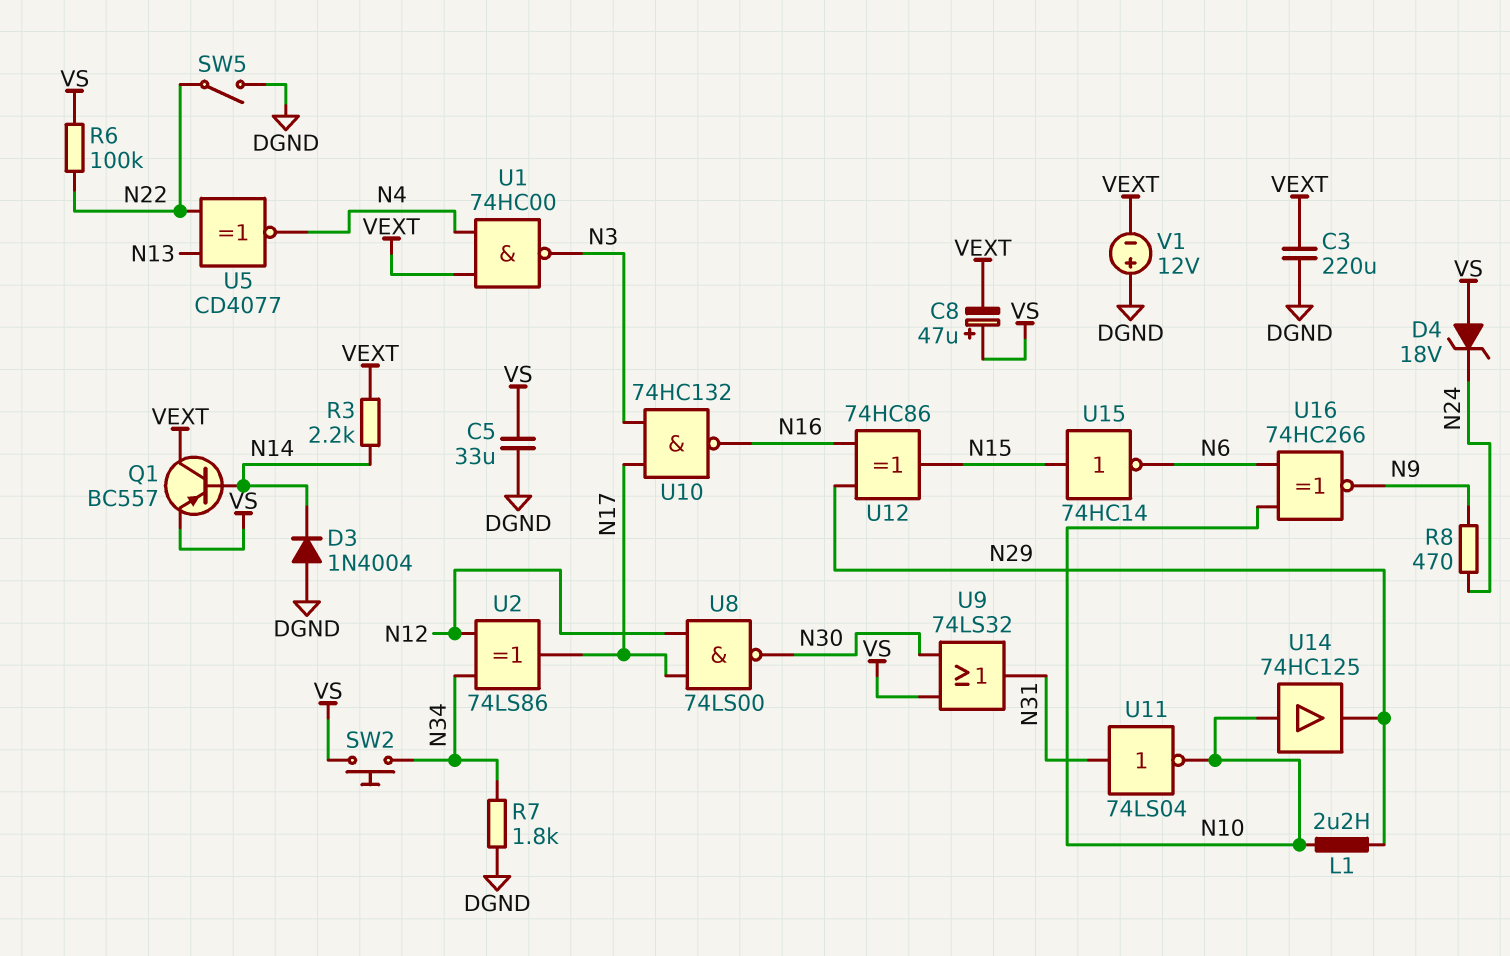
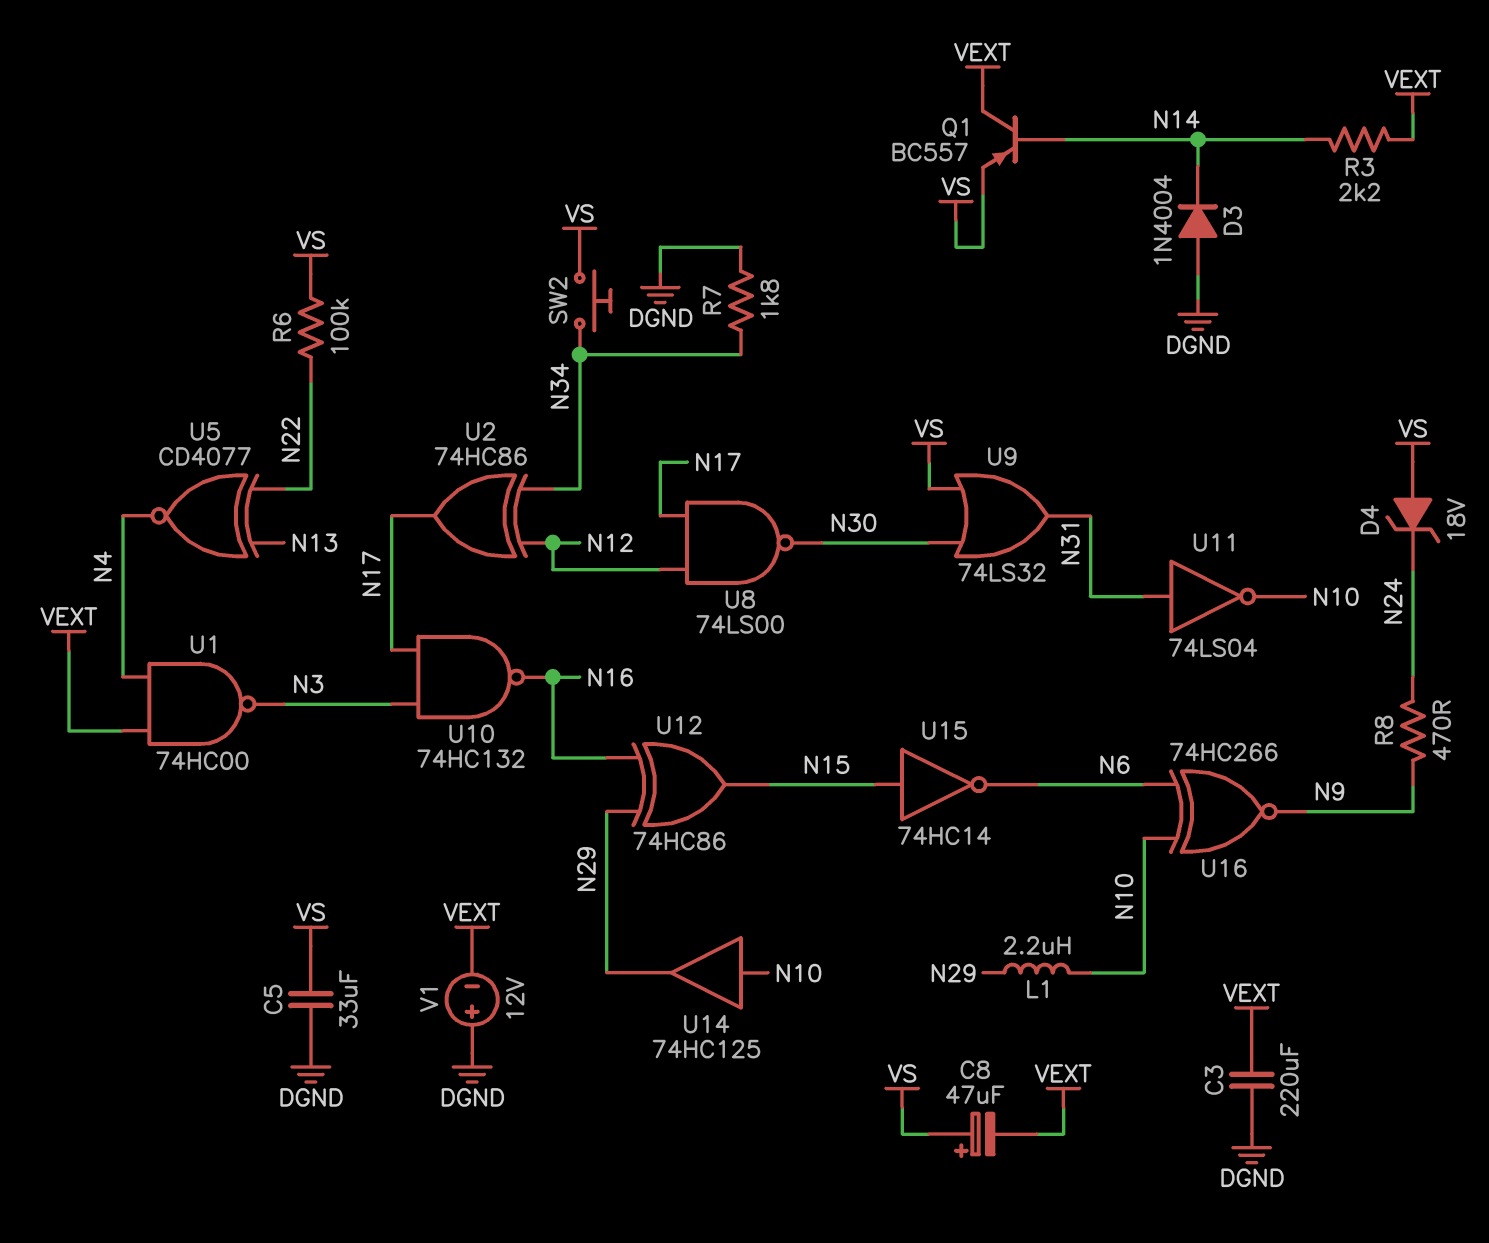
SW5: switch (DGND, N22) -> none
U2: XOR 74LS86 (in N12, in N34, out N17) -> XOR 74HC86 (in N12, in N34, out N17)

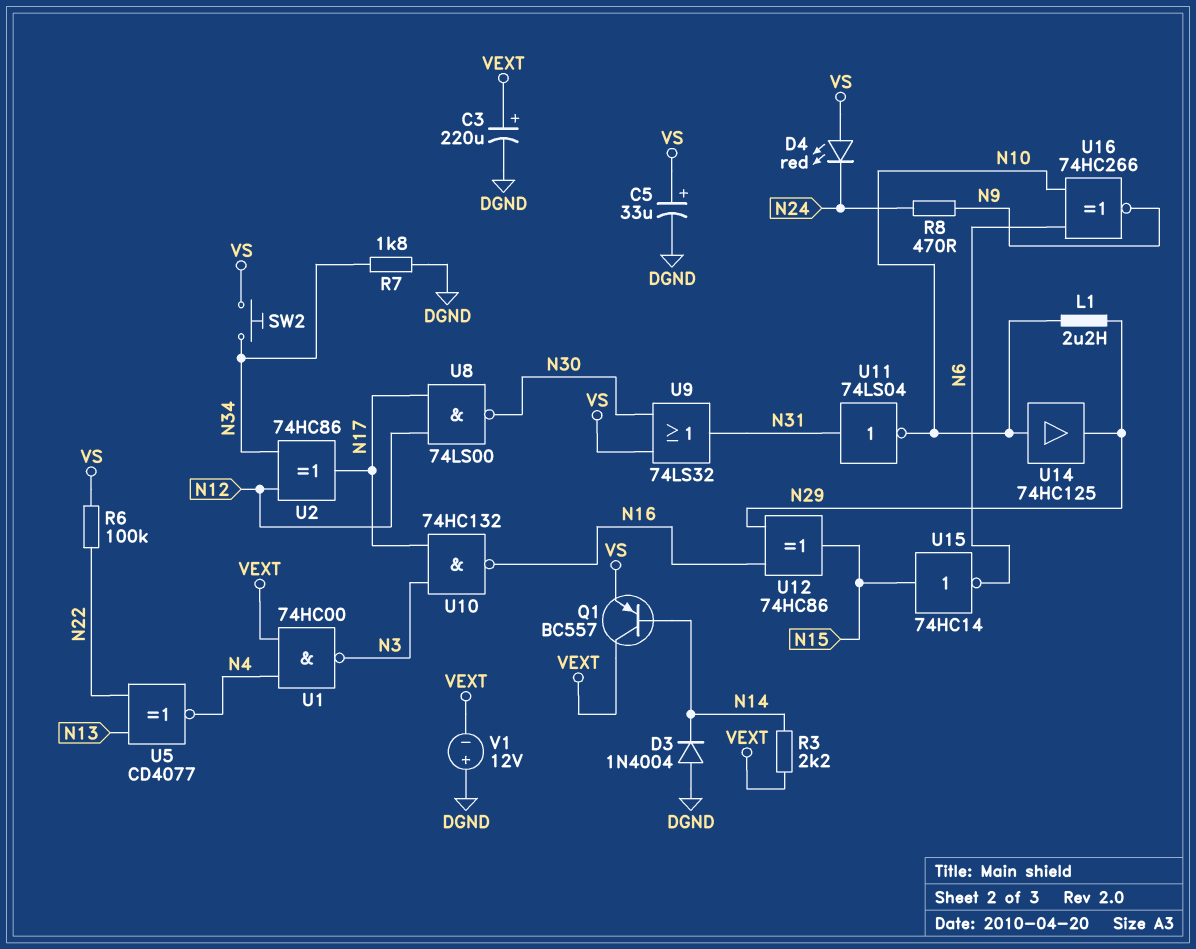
C3: 220uF (DGND, VEXT) -> 220uF (plus VEXT, minus DGND)
C5: 33uF (DGND, VS) -> 33uF (plus VS, minus DGND)
C8: 47uF (plus VS, minus VEXT) -> none
D4: zener 18V (A VS, K N24) -> LED red (A VS, K N24)

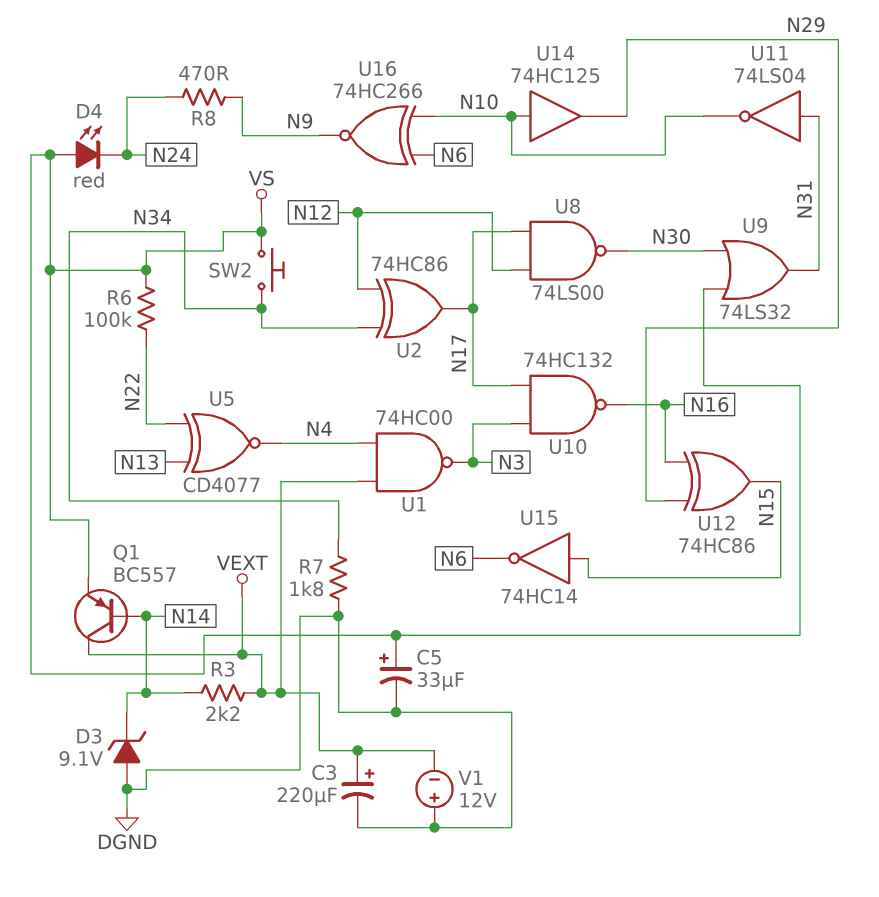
D3: diode 1N4004 (A DGND, K N14) -> zener 9.1V (A DGND, K N14)
L1: 2.2uH (N10, N29) -> none

